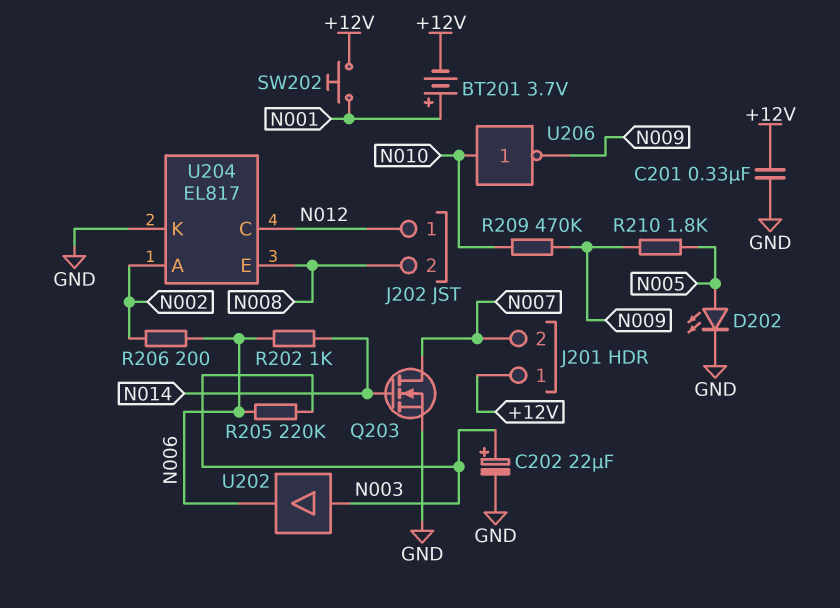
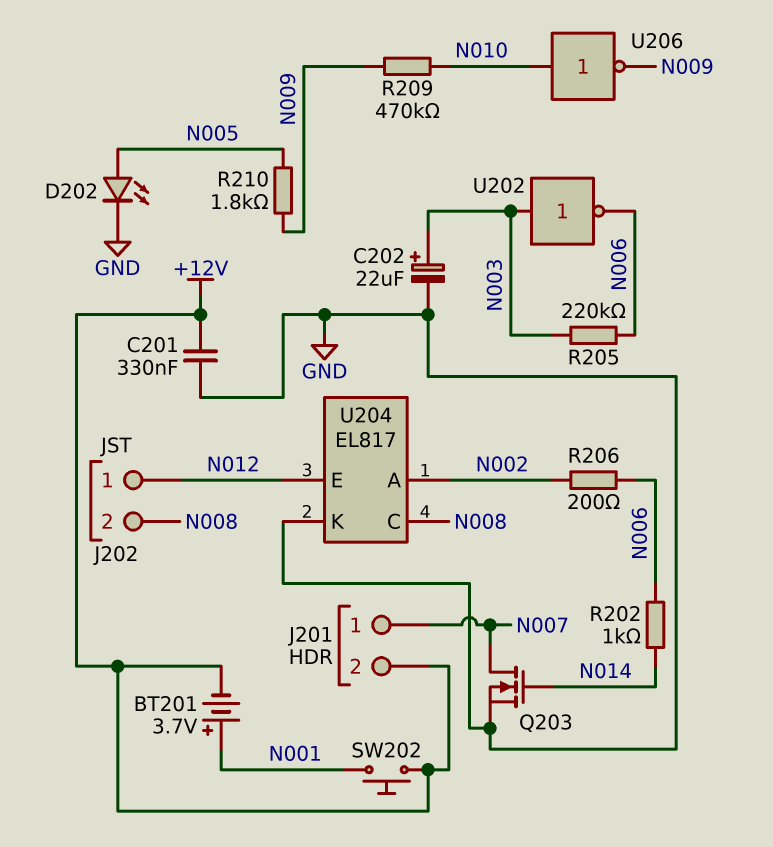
J201 pin 1: +12V -> N007
J201 pin 2: N007 -> +12V
U202: buffer (in N003, out N006) -> NOT (in N003, out N006)
U204 pin C: N012 -> N008
U204 pin E: N008 -> N012

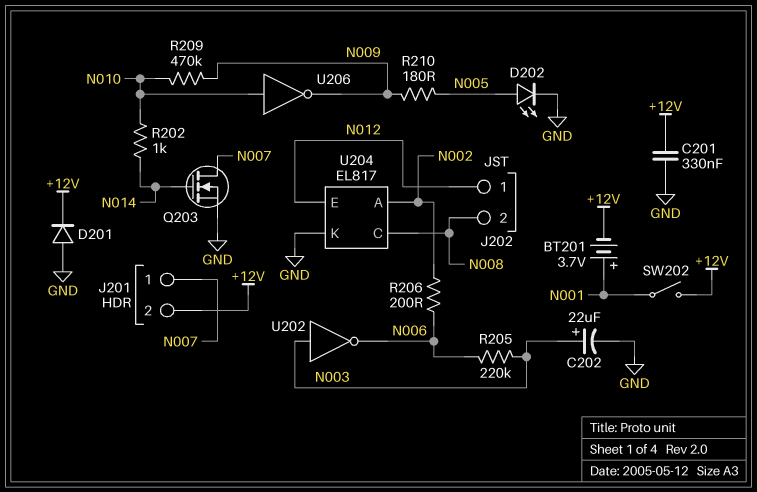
D201: none -> diode (A GND, K +12V)
R202: 1k (N006, N014) -> 1k (N010, N014)
R210: 1.8k (N005, N009) -> 180 (N005, N009)
SW202: button (+12V, N001) -> switch (+12V, N001)

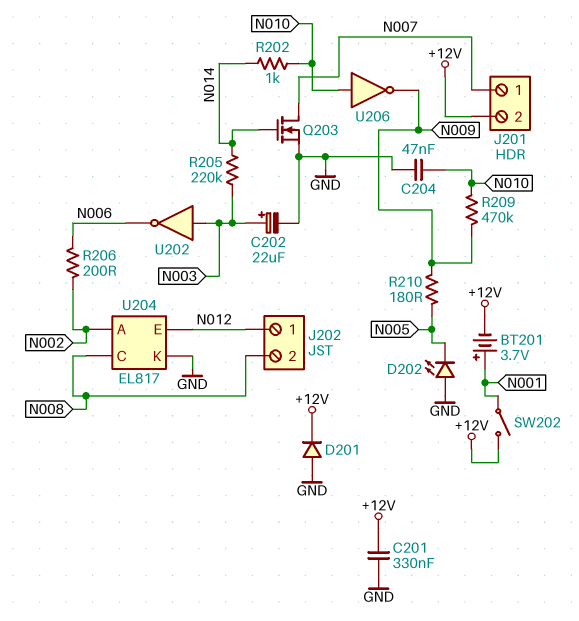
C204: none -> 47nF (GND, N010)
D202: LED (A N005, K GND) -> LED (A GND, K N005)
R205: 220k (N003, N006) -> 220k (N003, N014)

